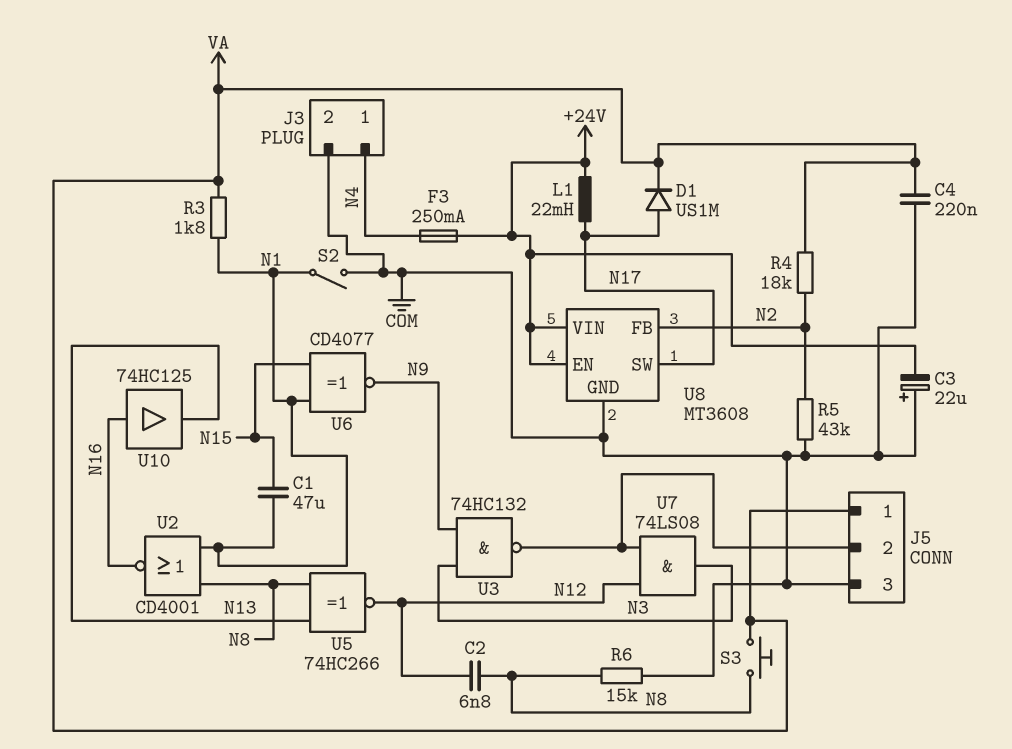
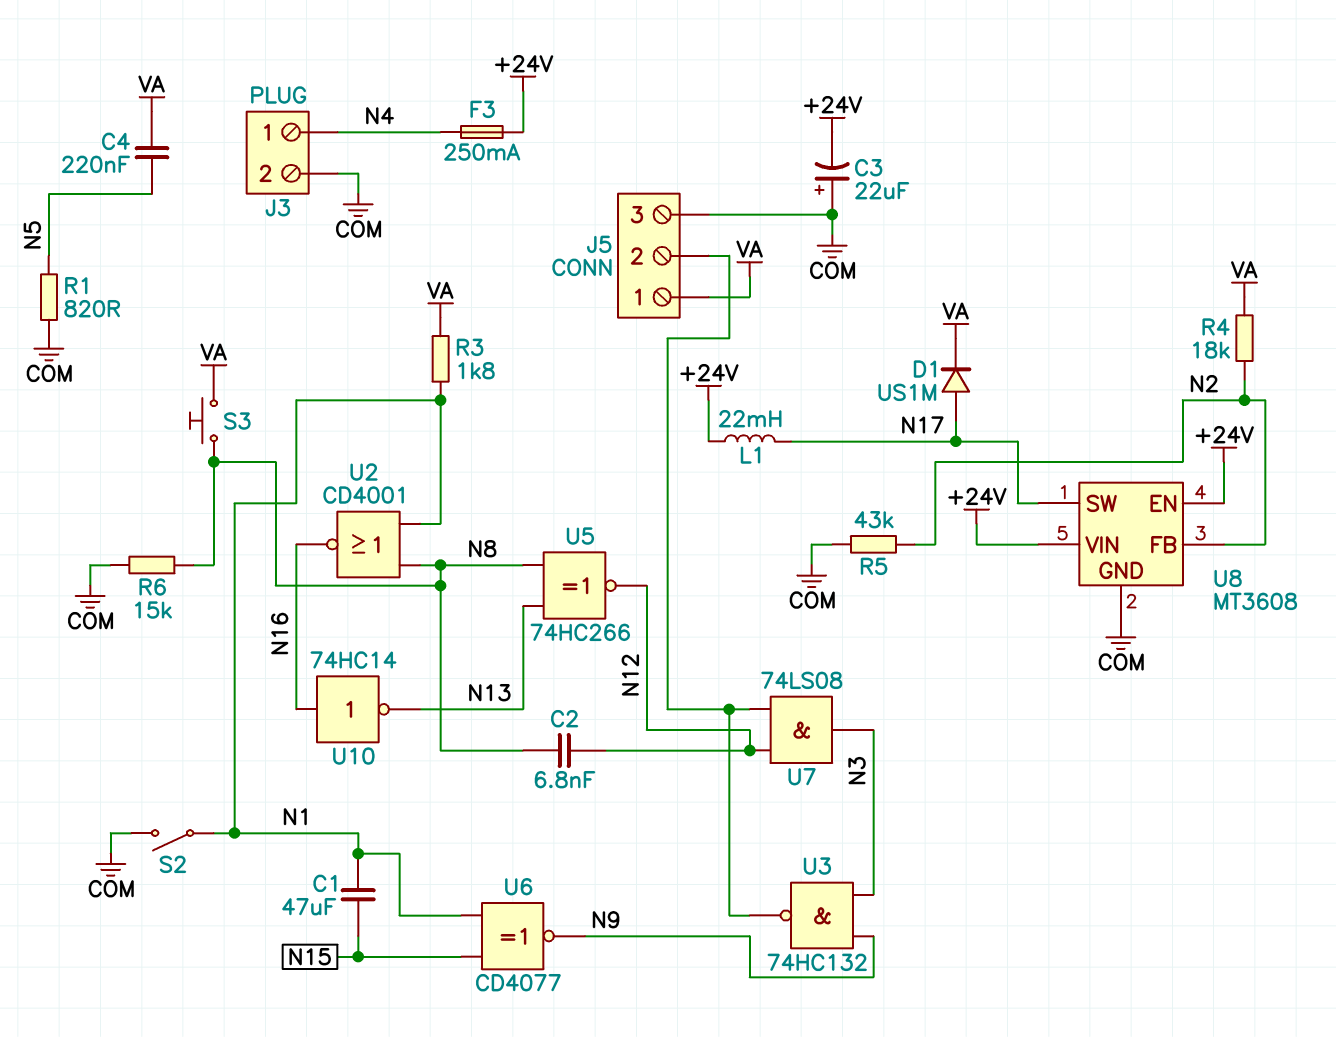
C4: 220nF (COM, VA) -> 220nF (N5, VA)
R1: none -> 820 (COM, N5)
U10: buffer 74HC125 (in N16, out N13) -> NOT 74HC14 (in N16, out N13)

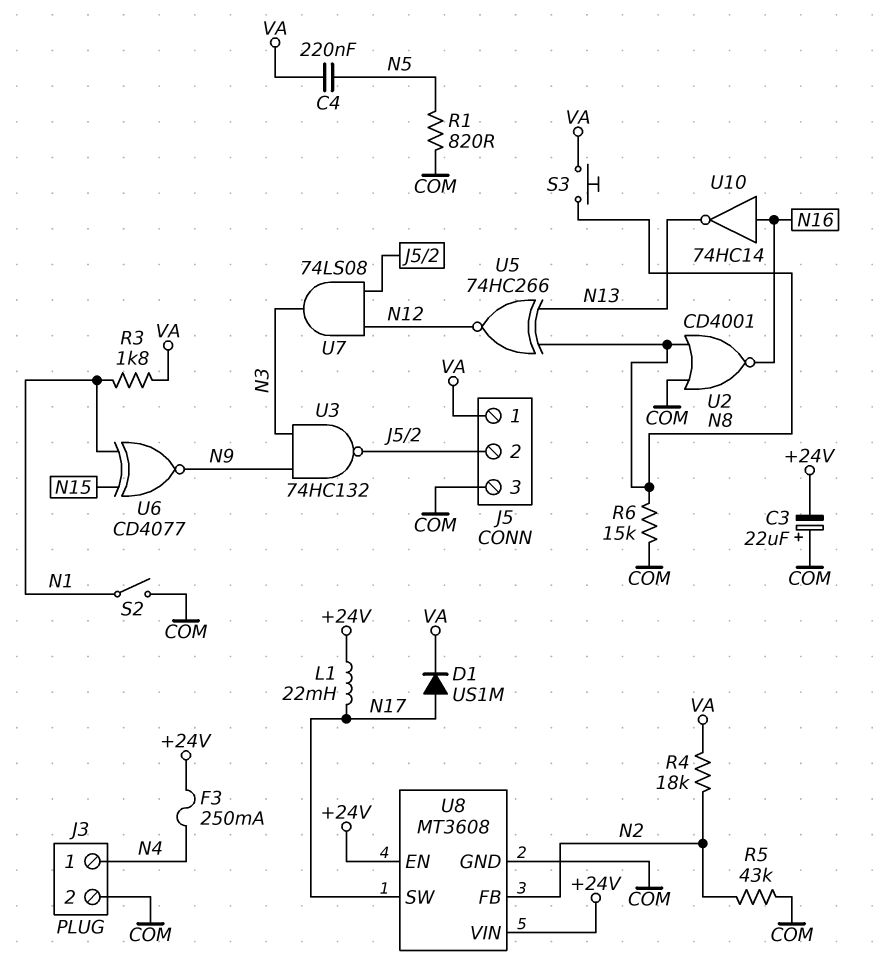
C1: 47uF (N1, N15) -> none
C2: 6.8nF (N8, N12) -> none
U2: NOR CD4001 (in N1, in N8, out N16) -> NOR CD4001 (in COM, in N8, out N16)

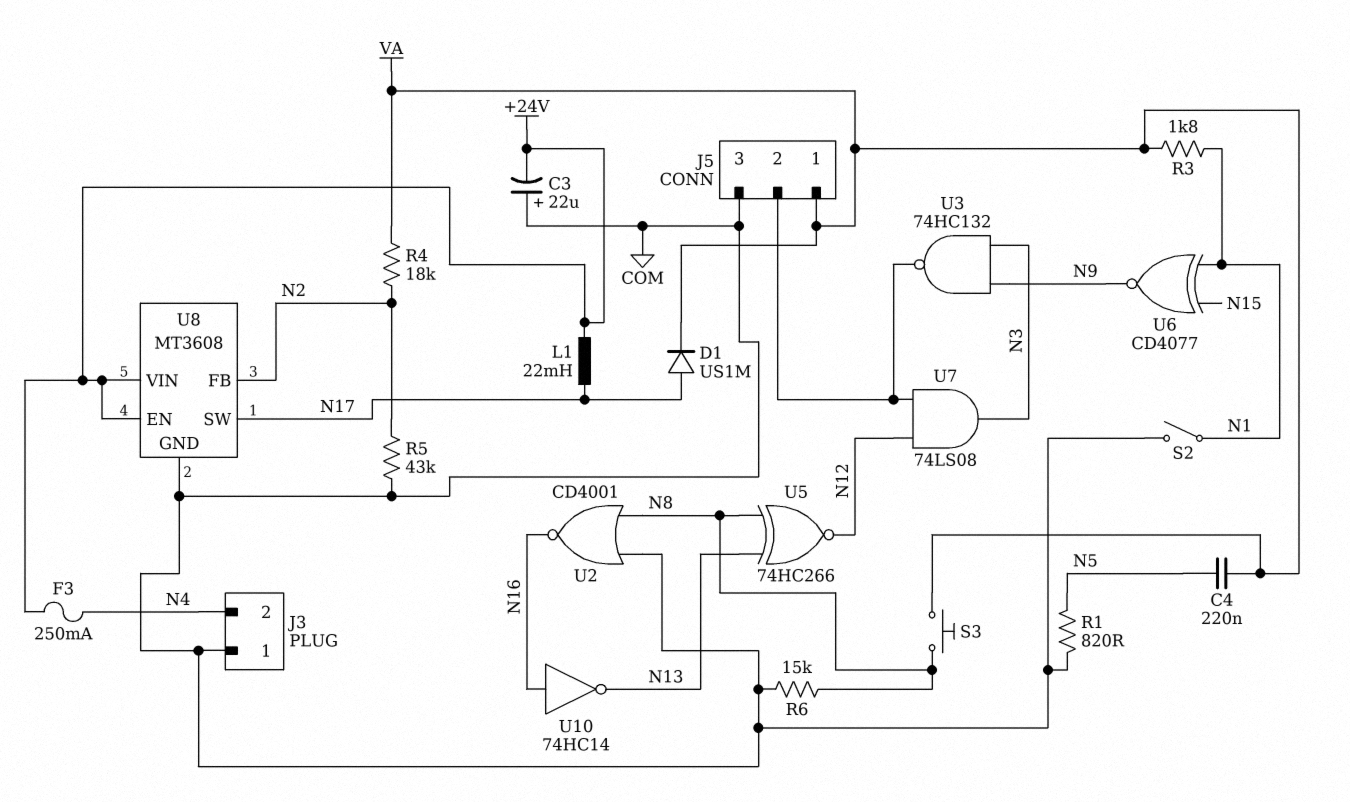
J3 pin 1: N4 -> COM
J3 pin 2: COM -> N4

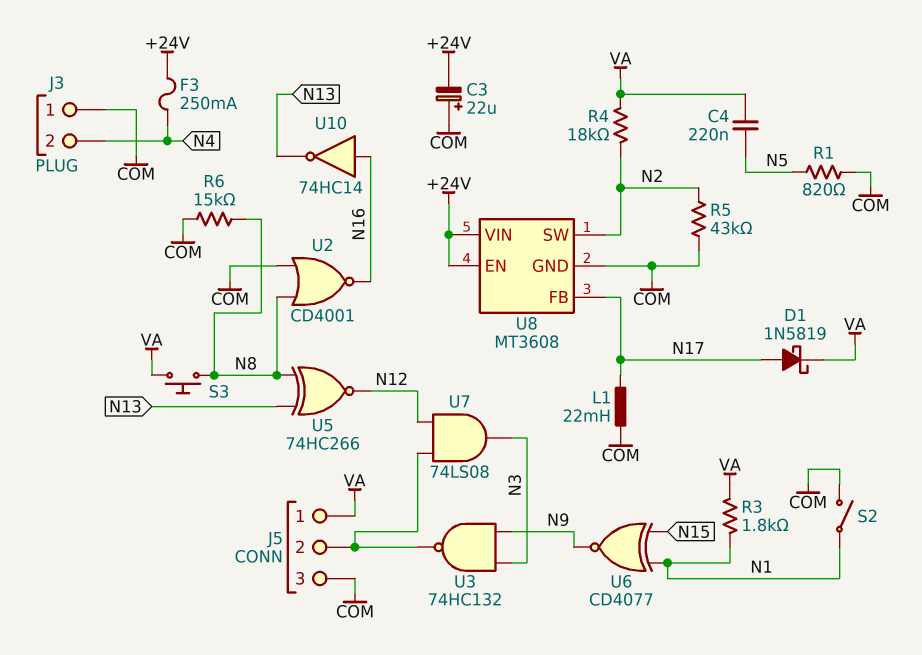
D1: diode US1M (A N17, K VA) -> schottky 1N5819 (A N17, K VA)
L1: 22mH (+24V, N17) -> 22mH (COM, N17)
U8 pin FB: N2 -> N17
U8 pin SW: N17 -> N2

